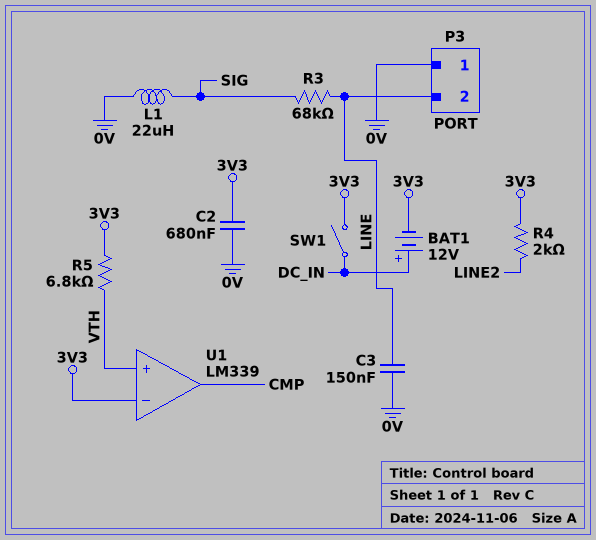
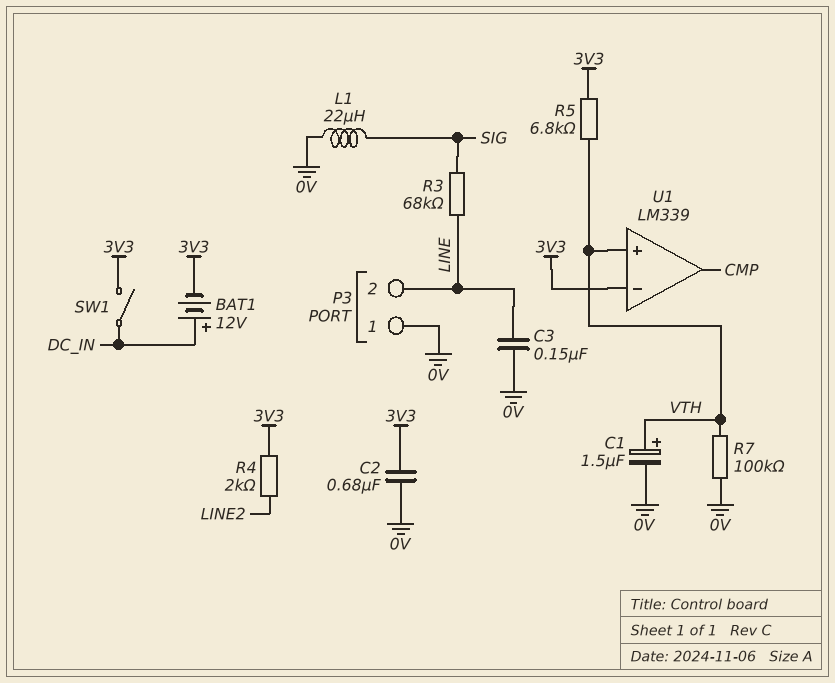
C1: none -> 1.5uF (plus VTH, minus 0V)
R7: none -> 100k (0V, VTH)

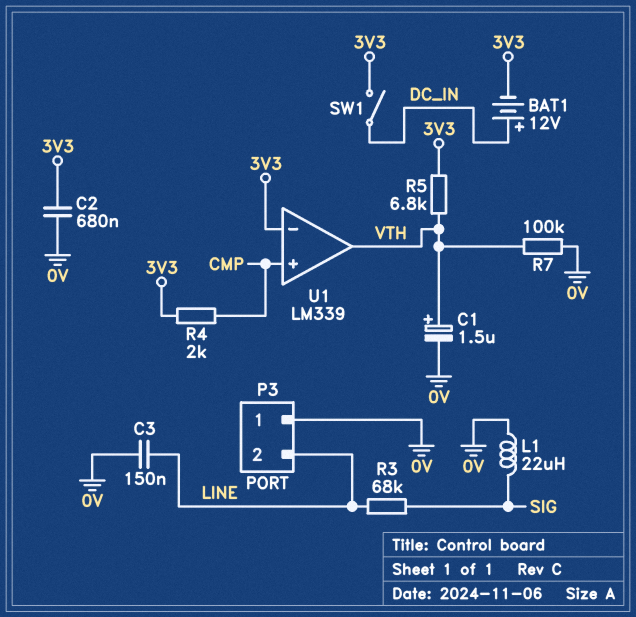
R4: 2k (3V3, LINE2) -> 2k (3V3, CMP)
U1 pin in+: VTH -> CMP
U1 pin out: CMP -> VTH

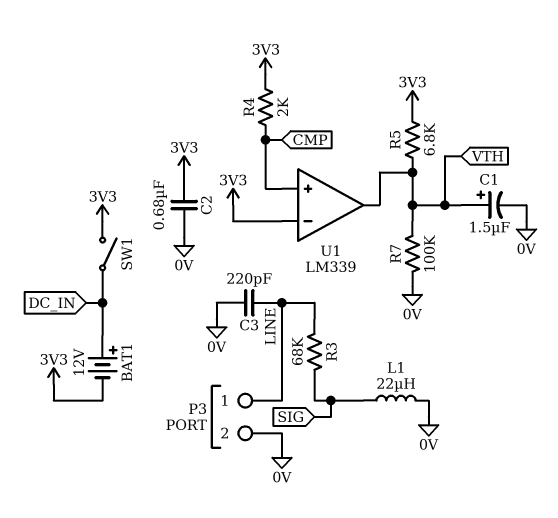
C3: 150nF (0V, LINE) -> 220pF (0V, LINE)
P3 pin 1: 0V -> LINE
P3 pin 2: LINE -> 0V

